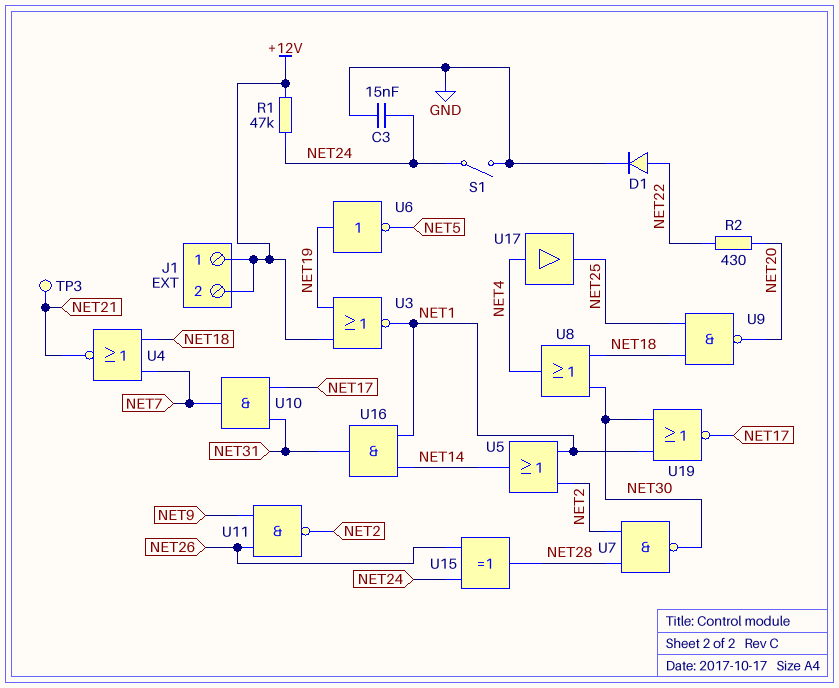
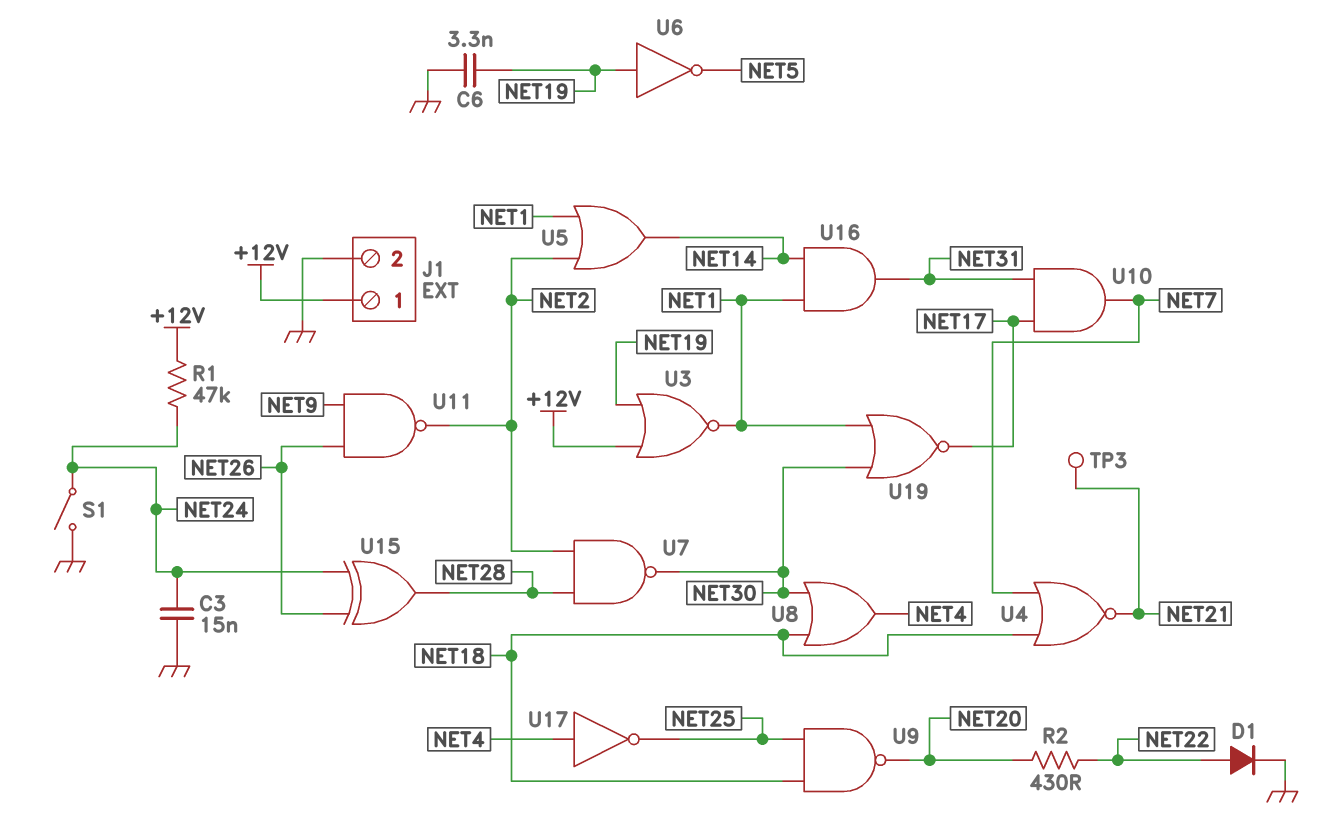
C6: none -> 3.3nF (GND, NET19)
J1 pin 2: +12V -> GND
U17: buffer (in NET4, out NET25) -> NOT (in NET4, out NET25)

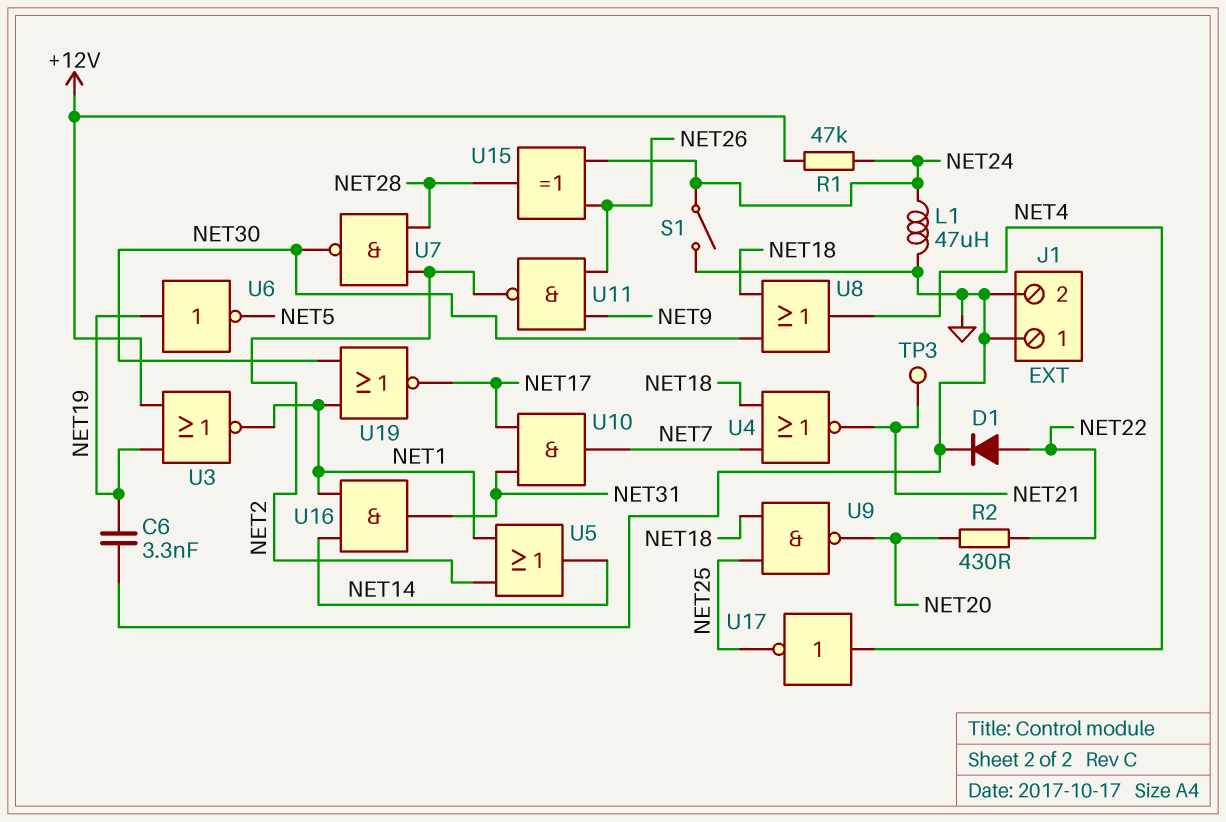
C3: 15nF (GND, NET24) -> none
J1 pin 1: +12V -> GND
L1: none -> 47uH (GND, NET24)

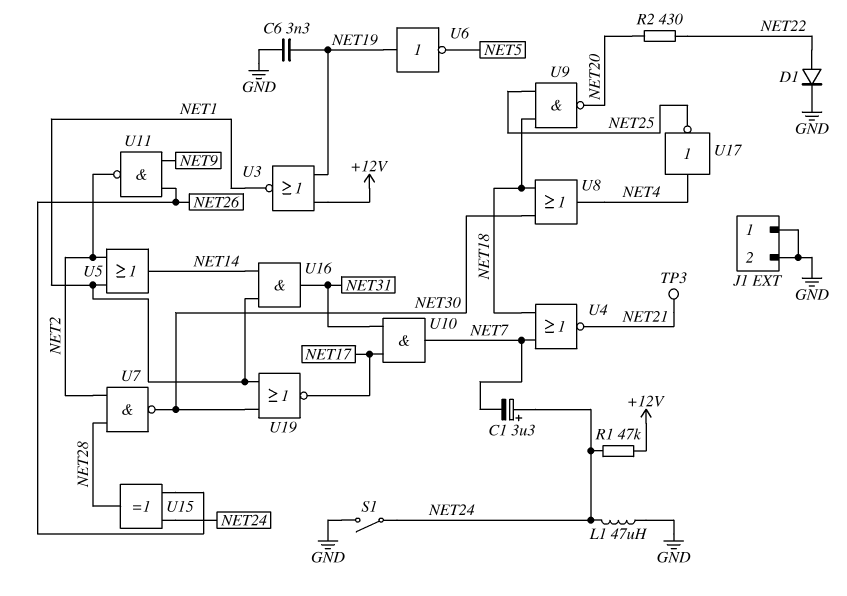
C1: none -> 3.3uF (plus NET24, minus NET7)

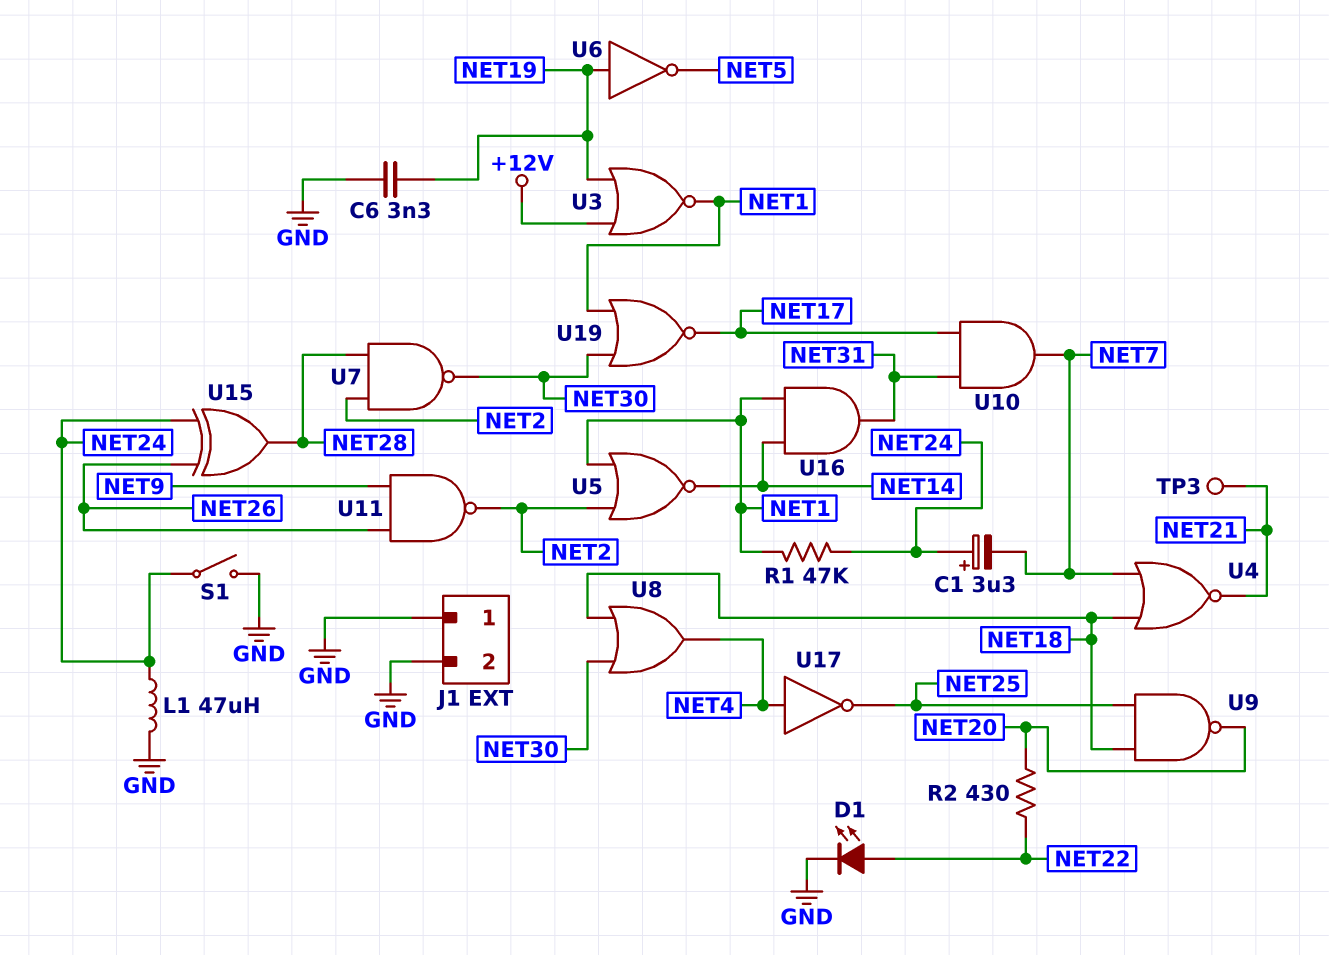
D1: diode (A NET22, K GND) -> LED (A NET22, K GND)
R1: 47k (+12V, NET24) -> 47k (NET1, NET24)
U5: OR (in NET1, in NET2, out NET14) -> NOR (in NET1, in NET2, out NET14)

